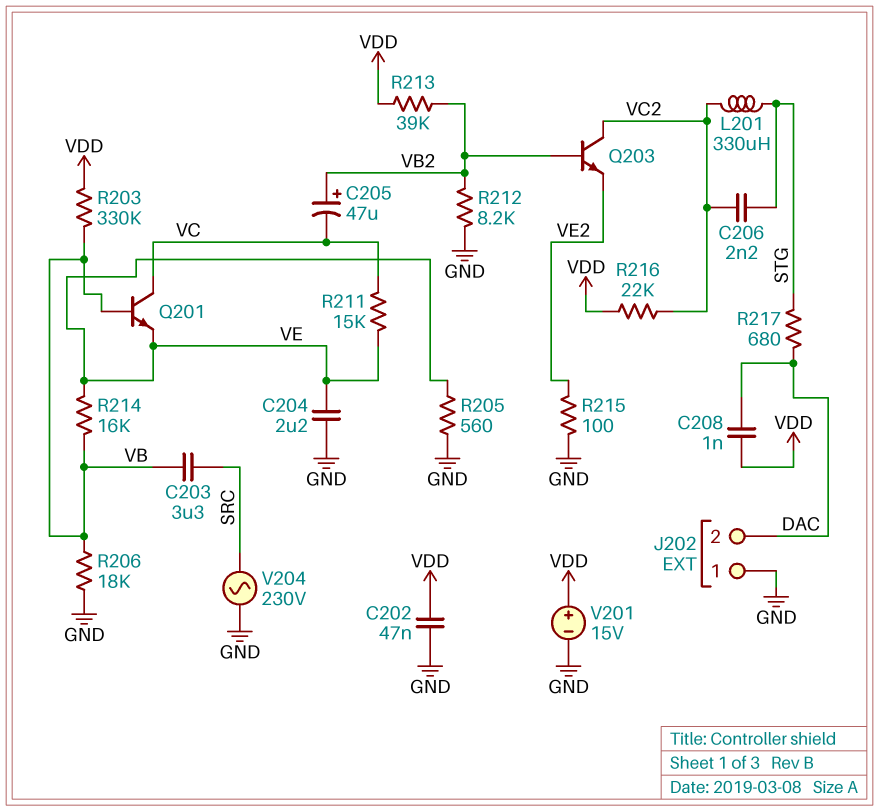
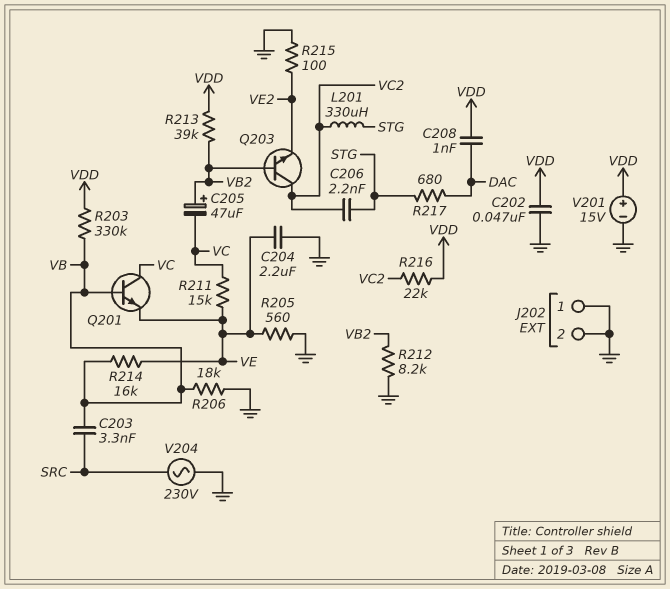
C203: 3.3uF (SRC, VB) -> 3.3nF (SRC, VB)
J202 pin 2: DAC -> GND

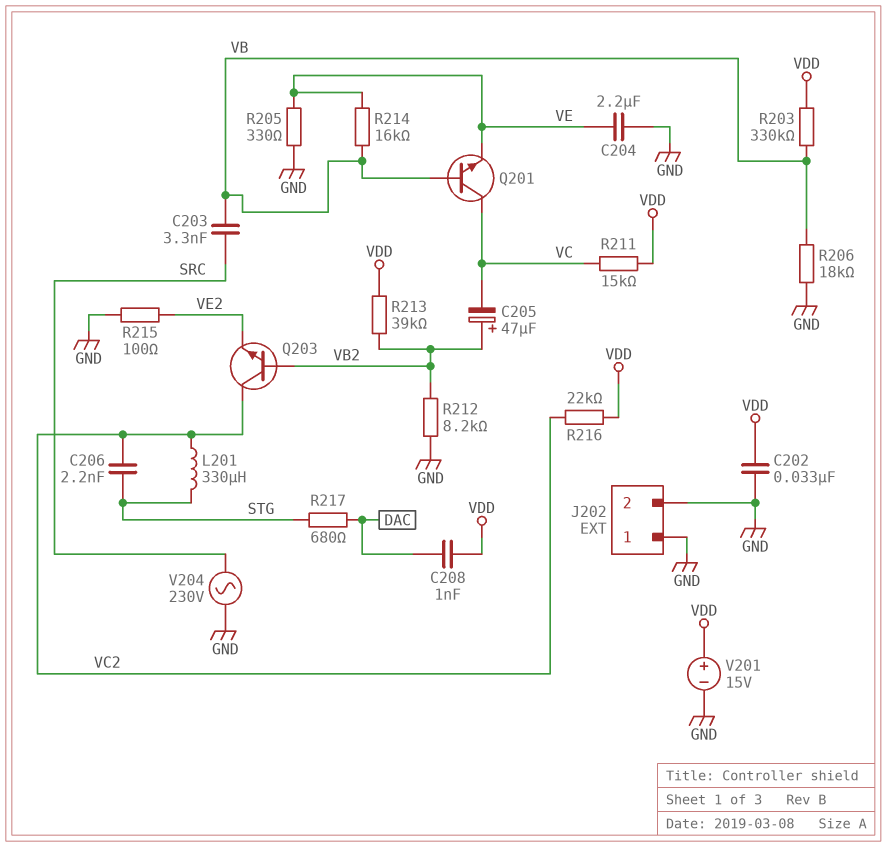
C202: 47nF (GND, VDD) -> 33nF (GND, VDD)
R205: 560 (GND, VE) -> 330 (GND, VE)
R211: 15k (VC, VE) -> 15k (VC, VDD)

